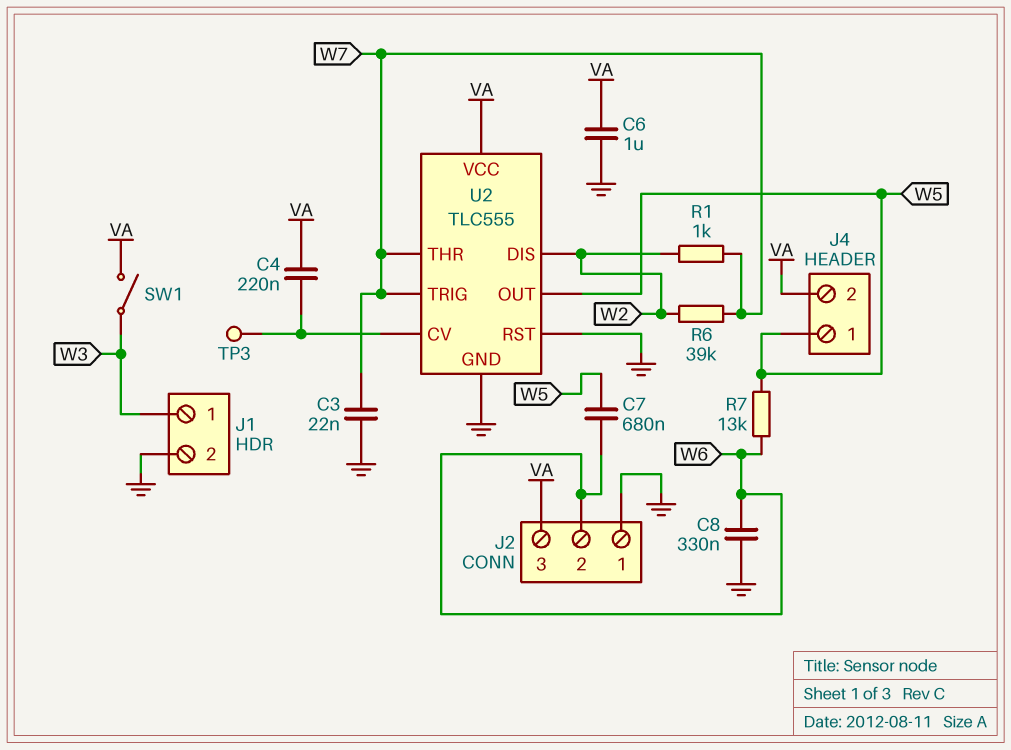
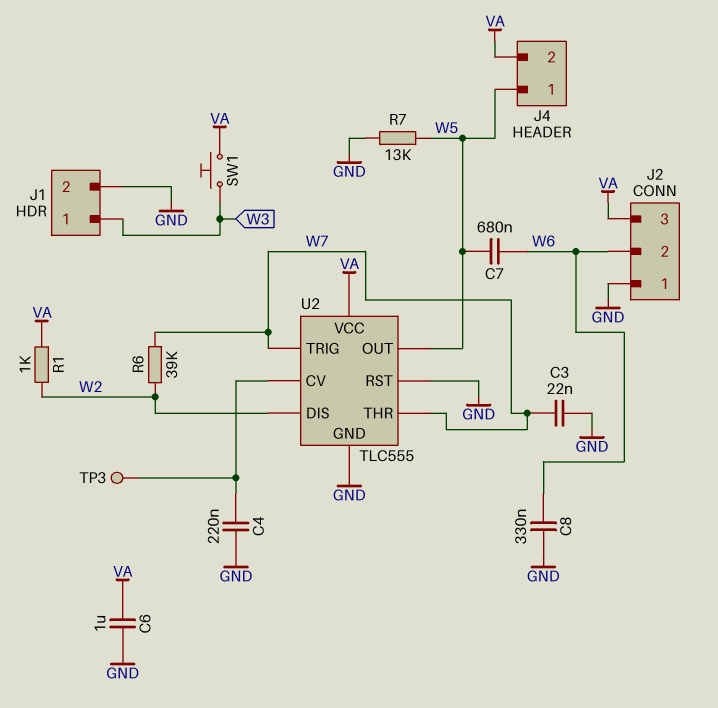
C4: 220nF (U2/CV, VA) -> 220nF (GND, U2/CV)
R1: 1k (W2, W7) -> 1k (VA, W2)
R7: 13k (W5, W6) -> 13k (GND, W5)
SW1: switch (VA, W3) -> button (VA, W3)

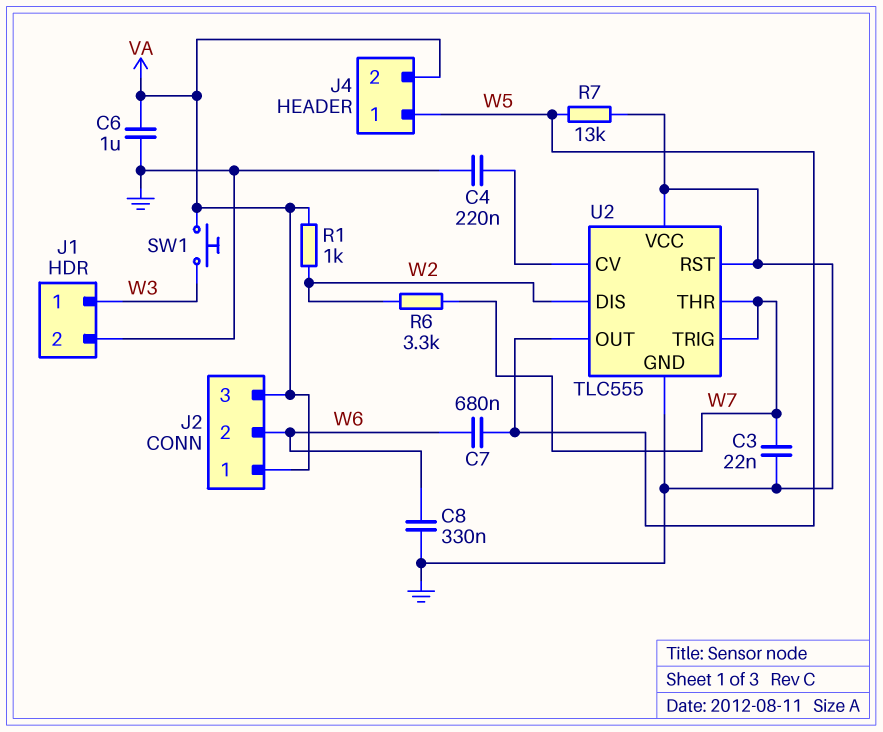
J2 pin 1: GND -> VA
R6: 39k (W2, W7) -> 3.3k (W2, W7)
TP3: test point (U2/CV) -> none
U2 pin VCC: VA -> GND

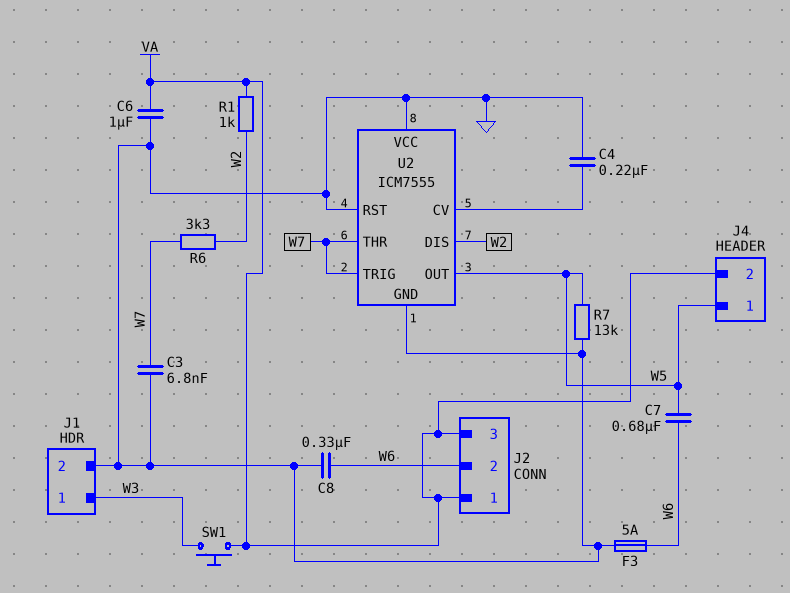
C3: 22nF (GND, W7) -> 6.8nF (GND, W7)
F3: none -> 5A (GND, W6)
U2: TLC555 -> ICM7555

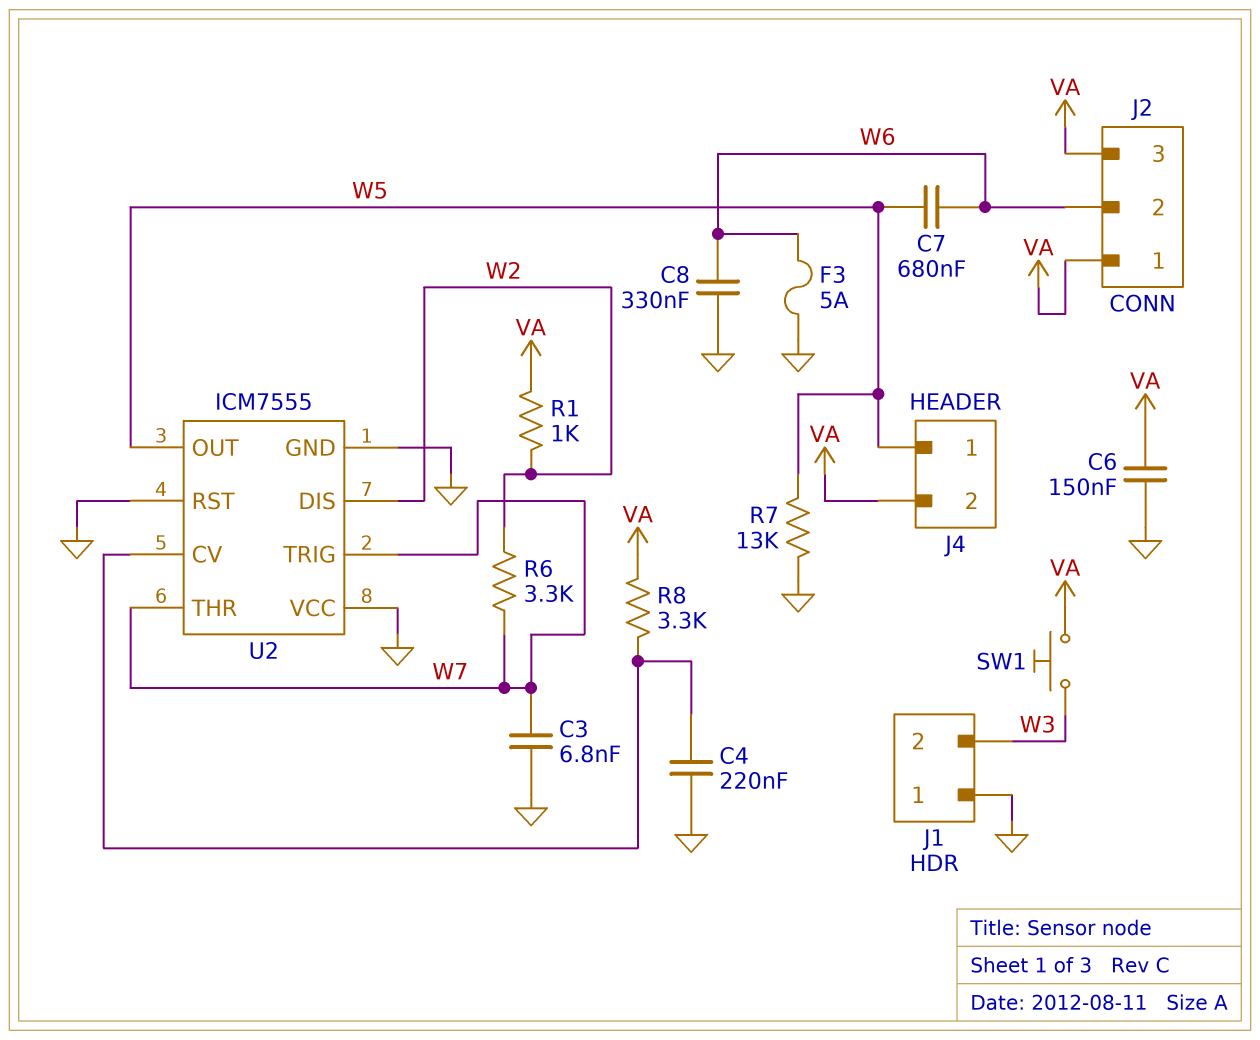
C6: 1uF (GND, VA) -> 150nF (GND, VA)
J1 pin 1: W3 -> GND
J1 pin 2: GND -> W3
R8: none -> 3.3k (U2/CV, VA)

